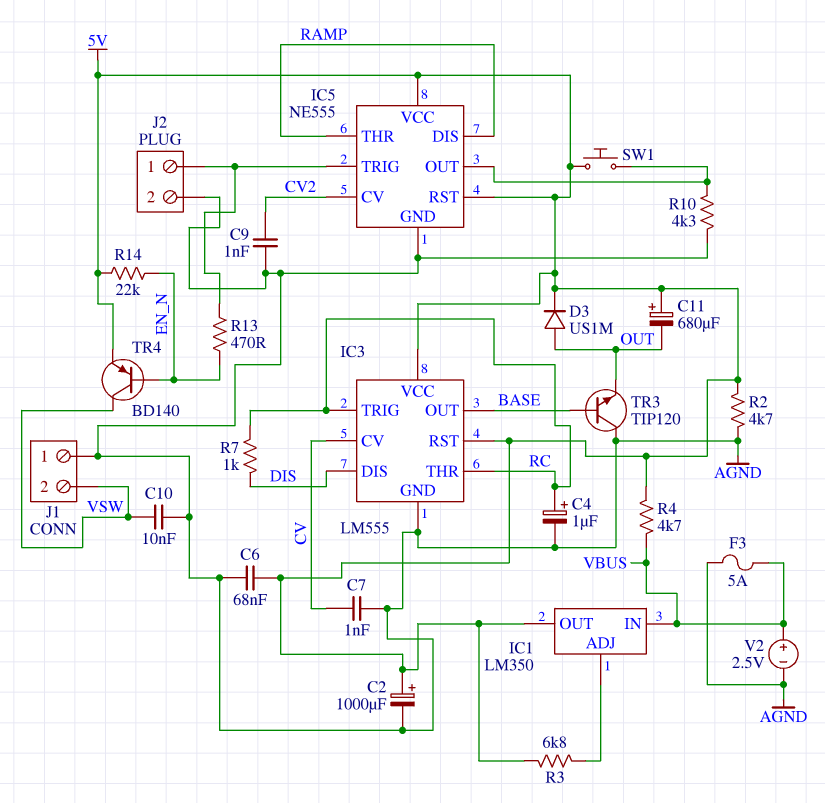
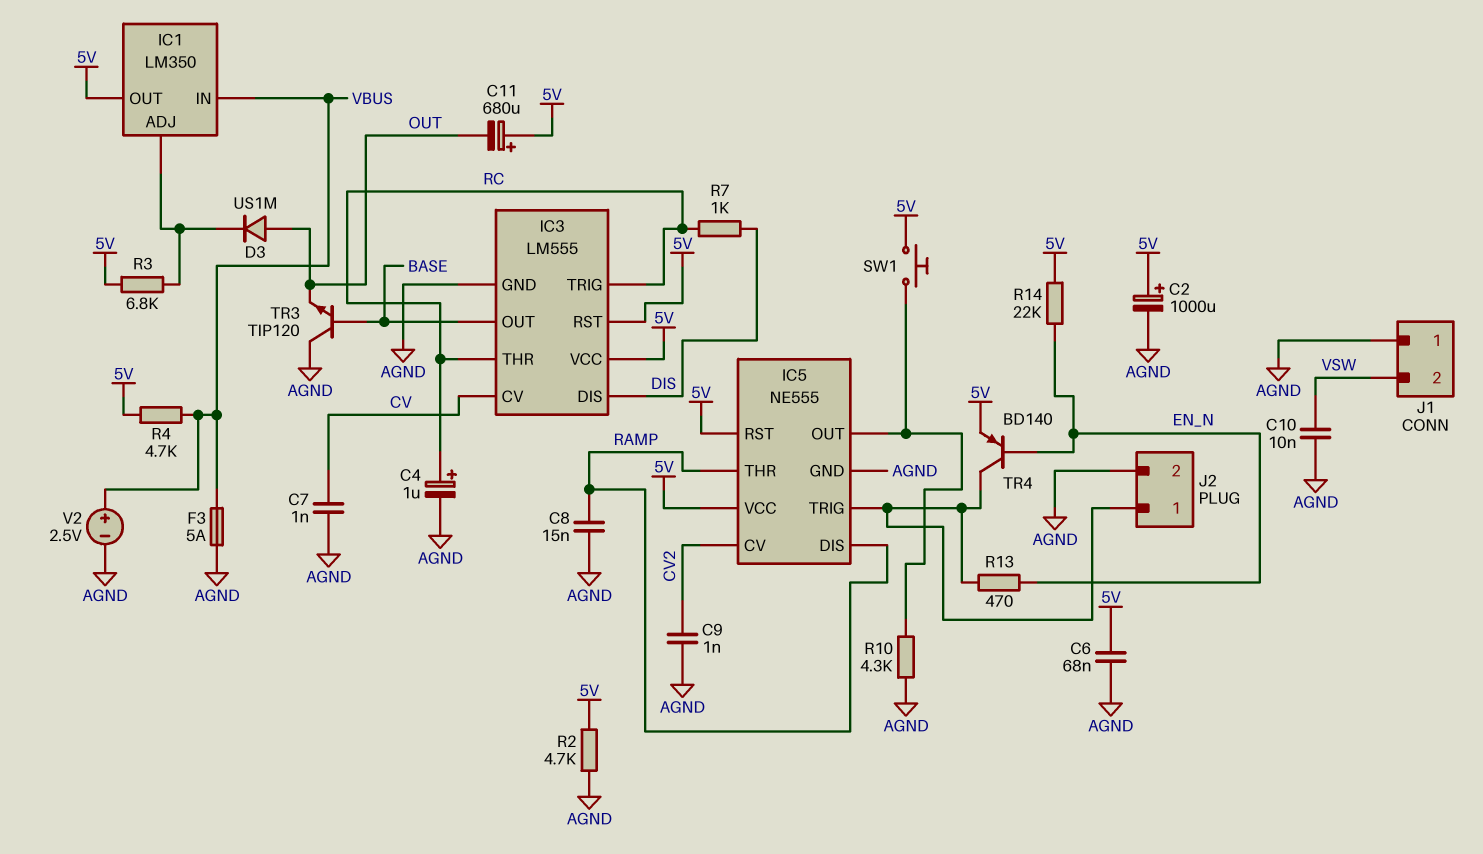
C8: none -> 15nF (AGND, RAMP)
D3: diode US1M (A OUT, K 5V) -> diode US1M (A OUT, K IC1/ADJ)
TR4: PNP BD140 (B EN_N, C VSW, E 5V) -> PNP BD140 (B EN_N, C IC5/TRIG, E 5V)

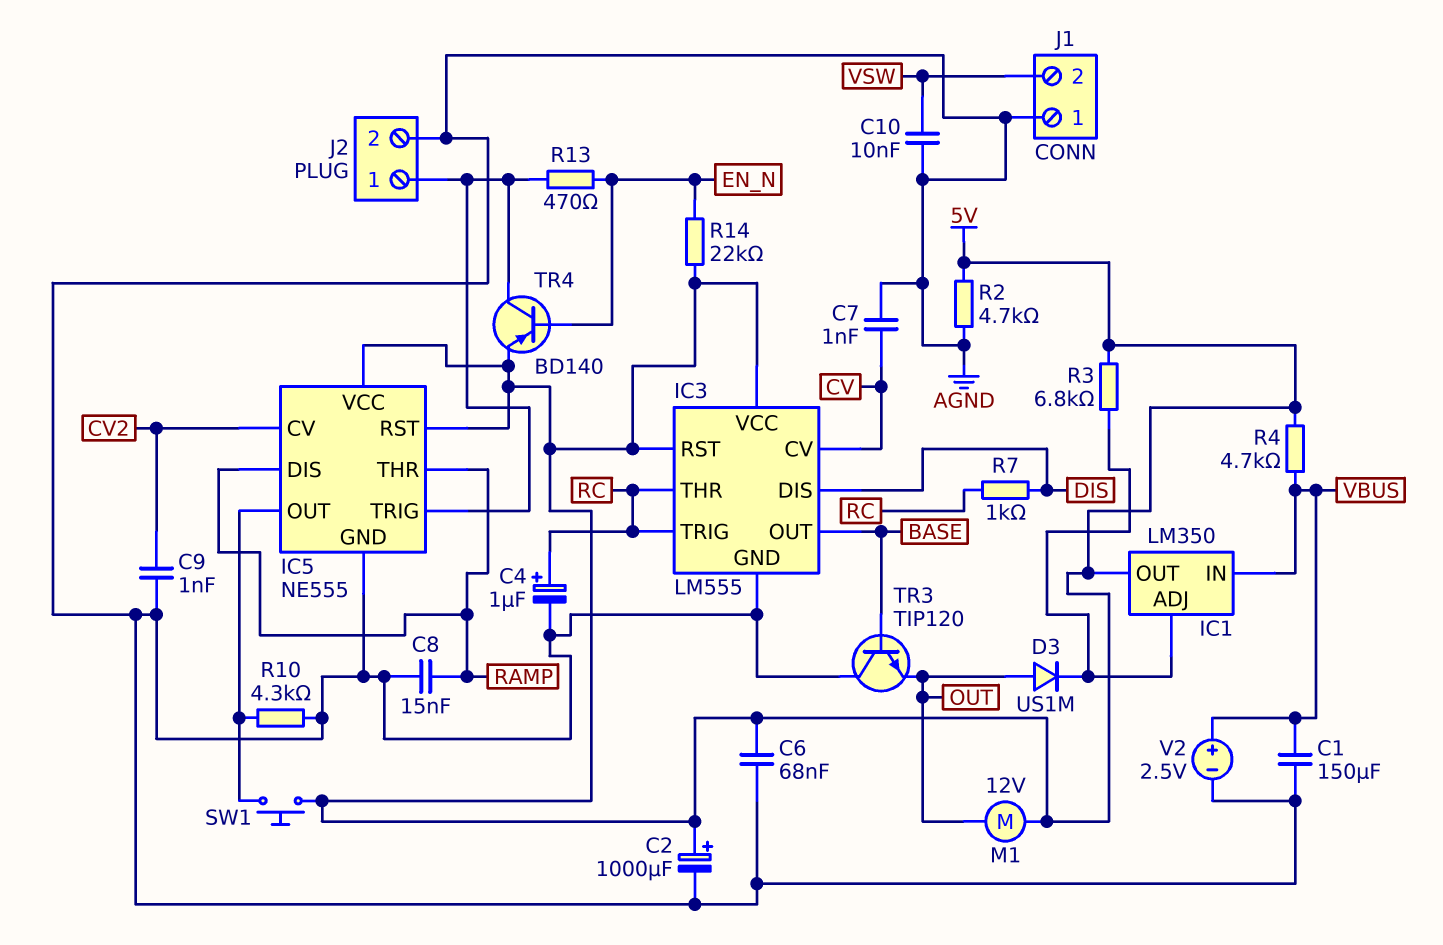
C1: none -> 150uF (AGND, VBUS)
C11: 680uF (plus 5V, minus OUT) -> none
F3: 5A (AGND, VBUS) -> none
M1: none -> motor 12V (5V, OUT)

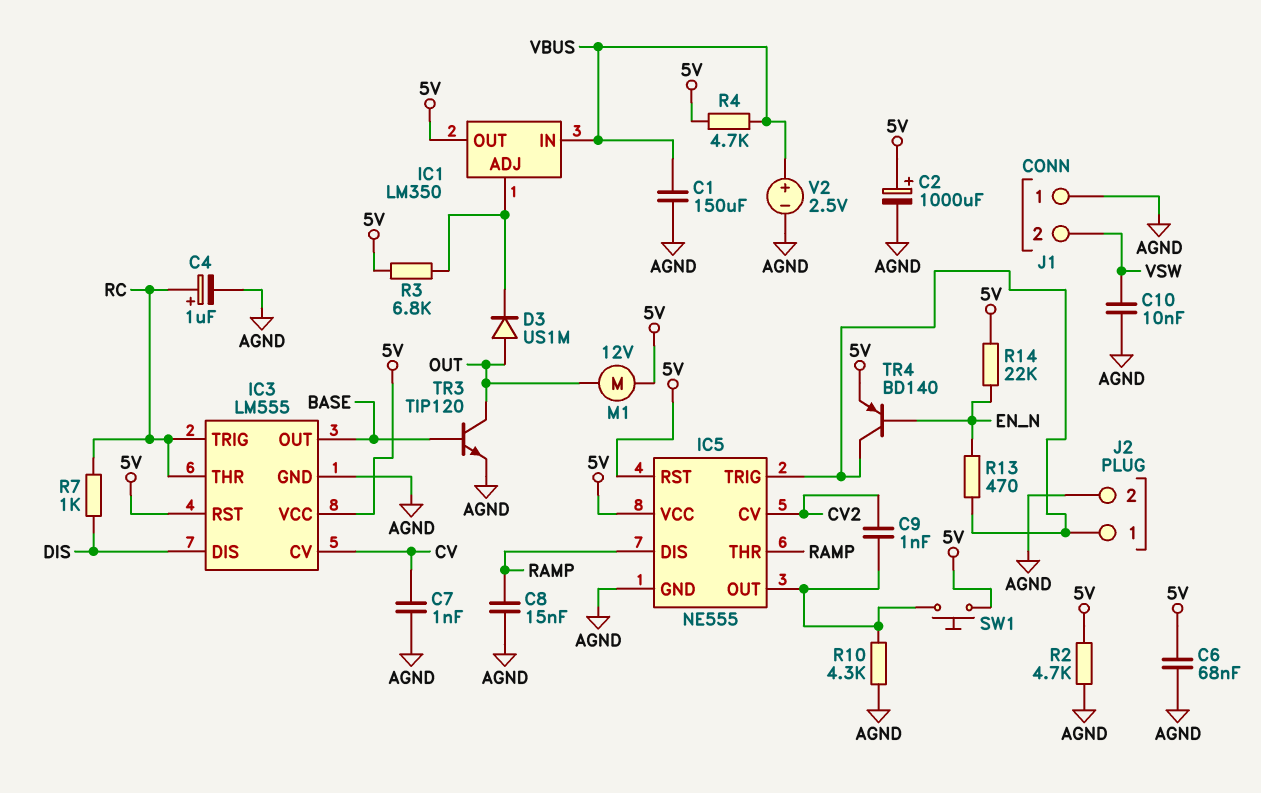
C9: 1nF (AGND, CV2) -> 1nF (CV2, IC5/OUT)
TR3: NPN TIP120 (B BASE, C AGND, E OUT) -> NPN TIP120 (B BASE, C OUT, E AGND)

